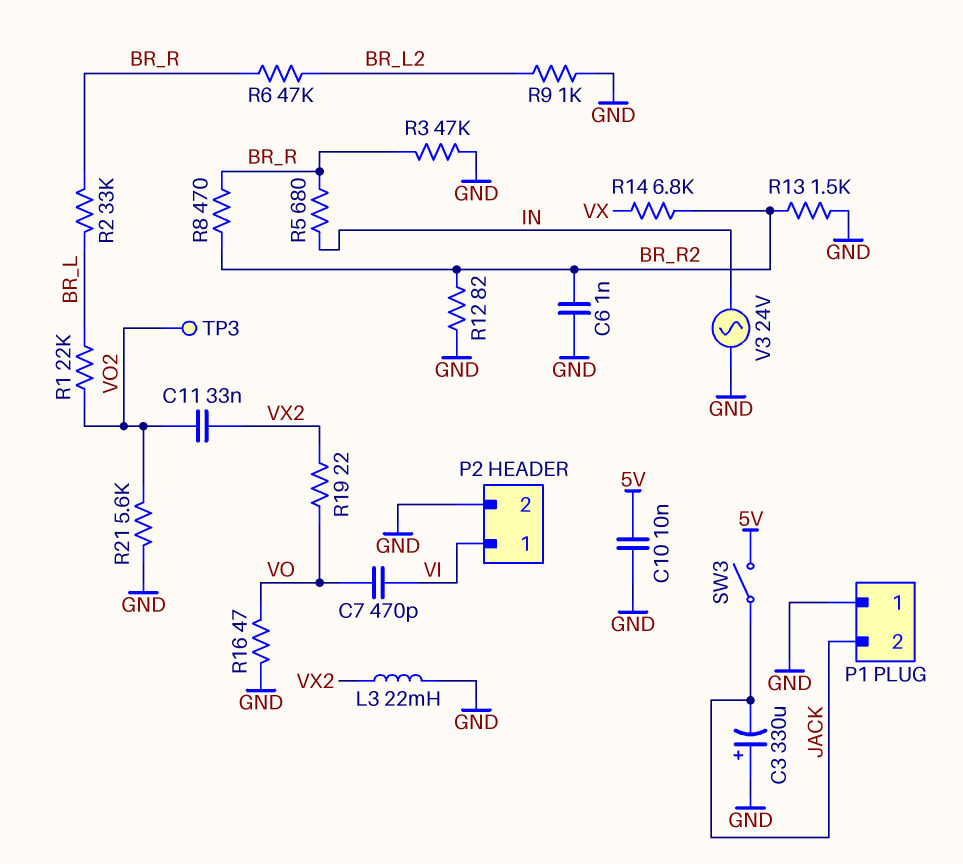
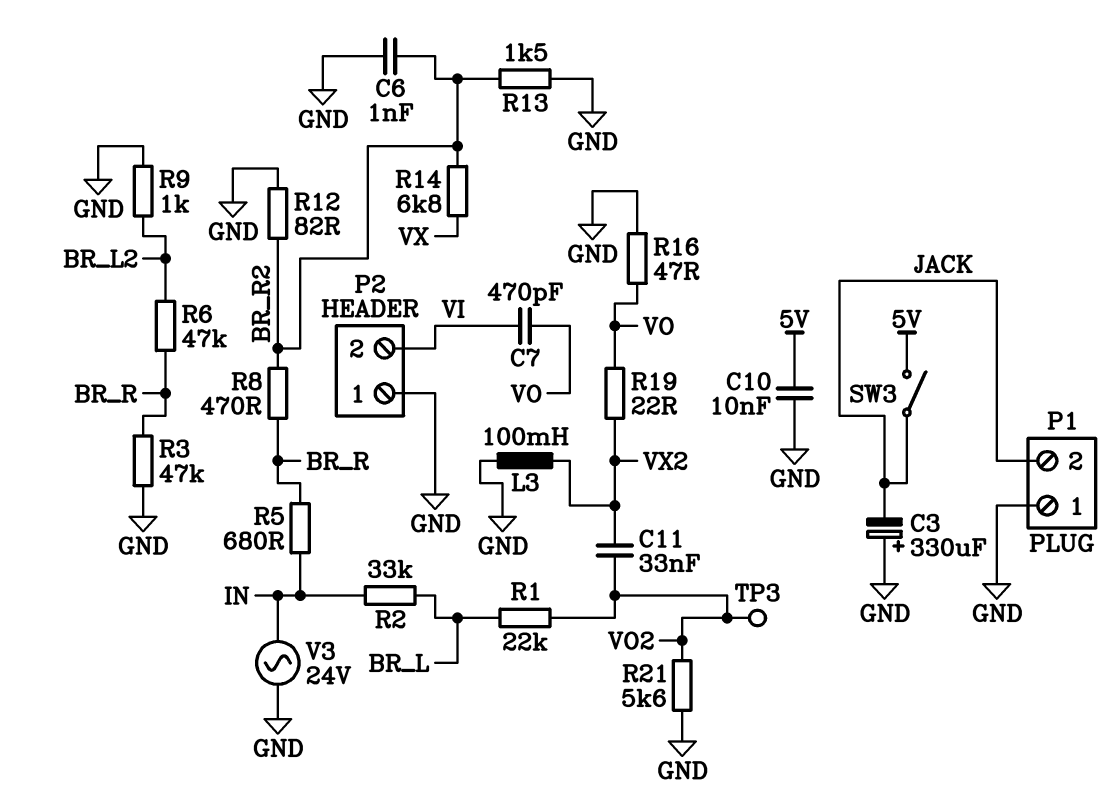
L3: 22mH (GND, VX2) -> 100mH (GND, VX2)
P2 pin 1: VI -> GND
P2 pin 2: GND -> VI
R2: 33k (BR_L, BR_R) -> 33k (BR_L, IN)

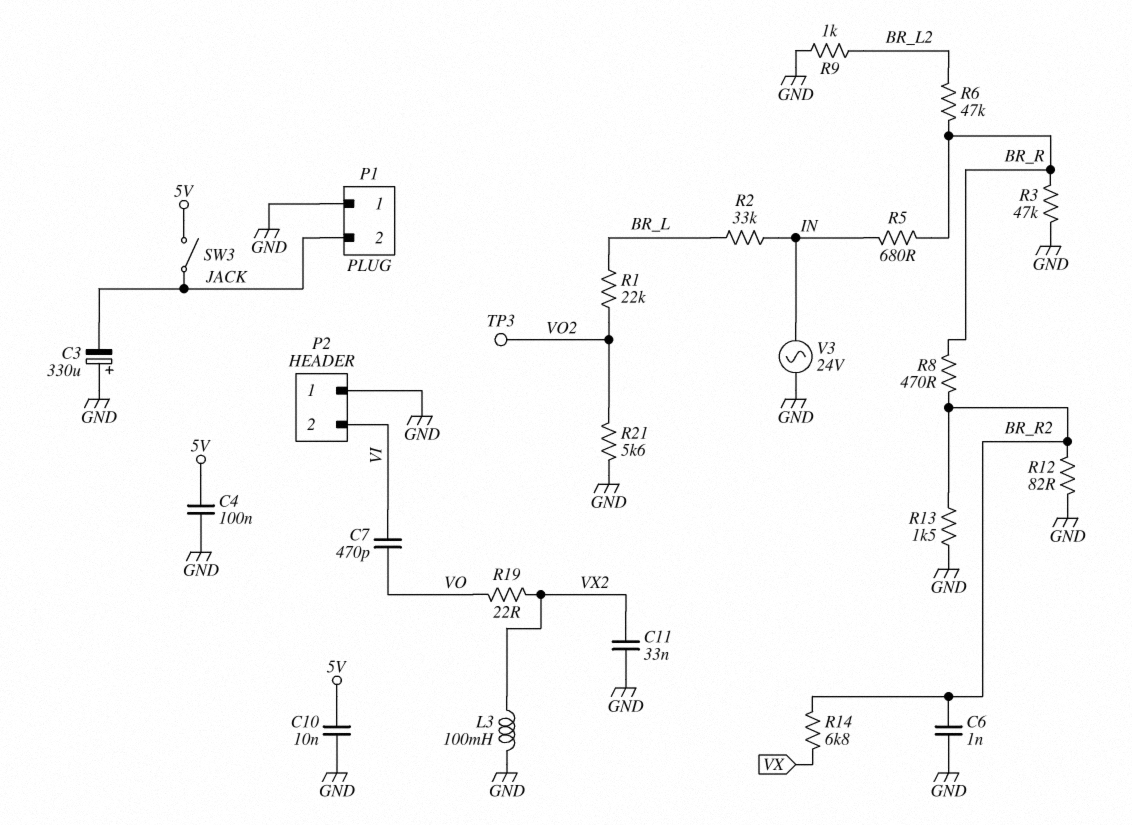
C4: none -> 100nF (5V, GND)
C11: 33nF (VO2, VX2) -> 33nF (GND, VX2)
R16: 47 (GND, VO) -> none

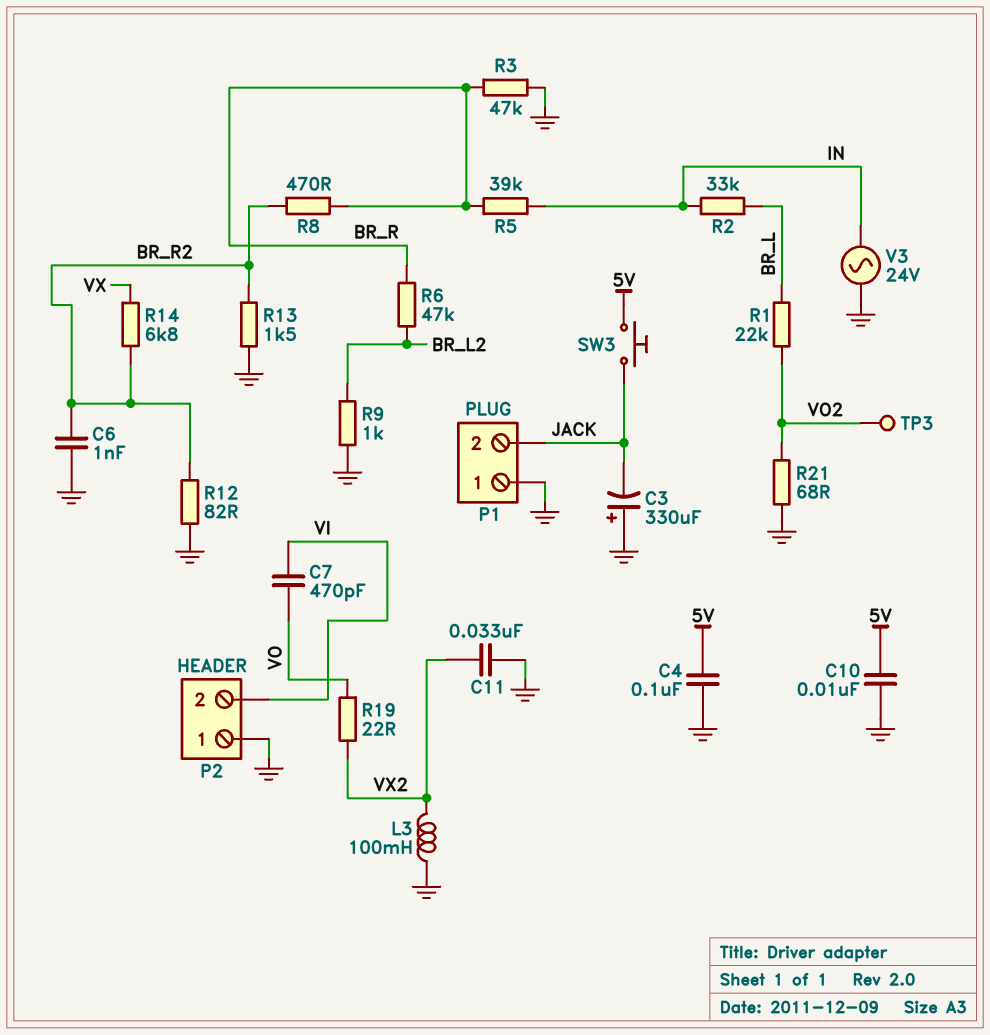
R5: 680 (BR_R, IN) -> 39k (BR_R, IN)
R21: 5.6k (GND, VO2) -> 68 (GND, VO2)
SW3: switch (5V, JACK) -> button (5V, JACK)

